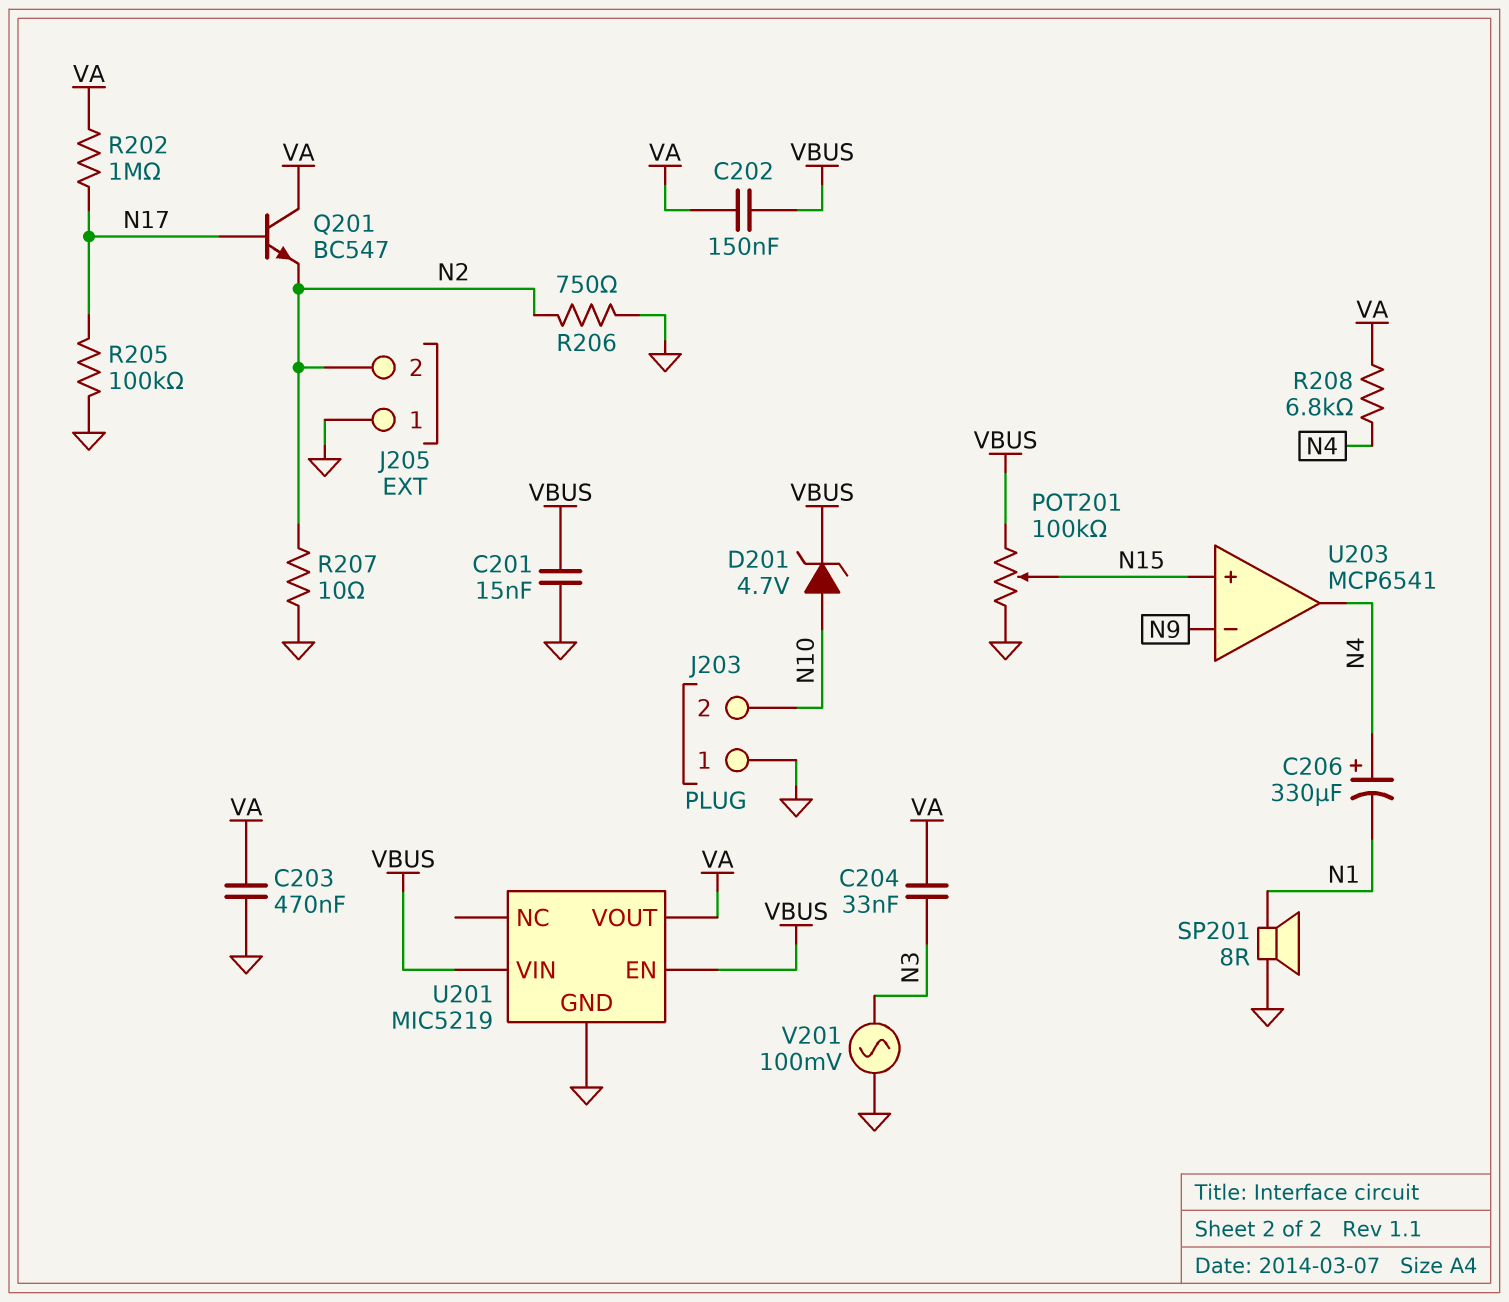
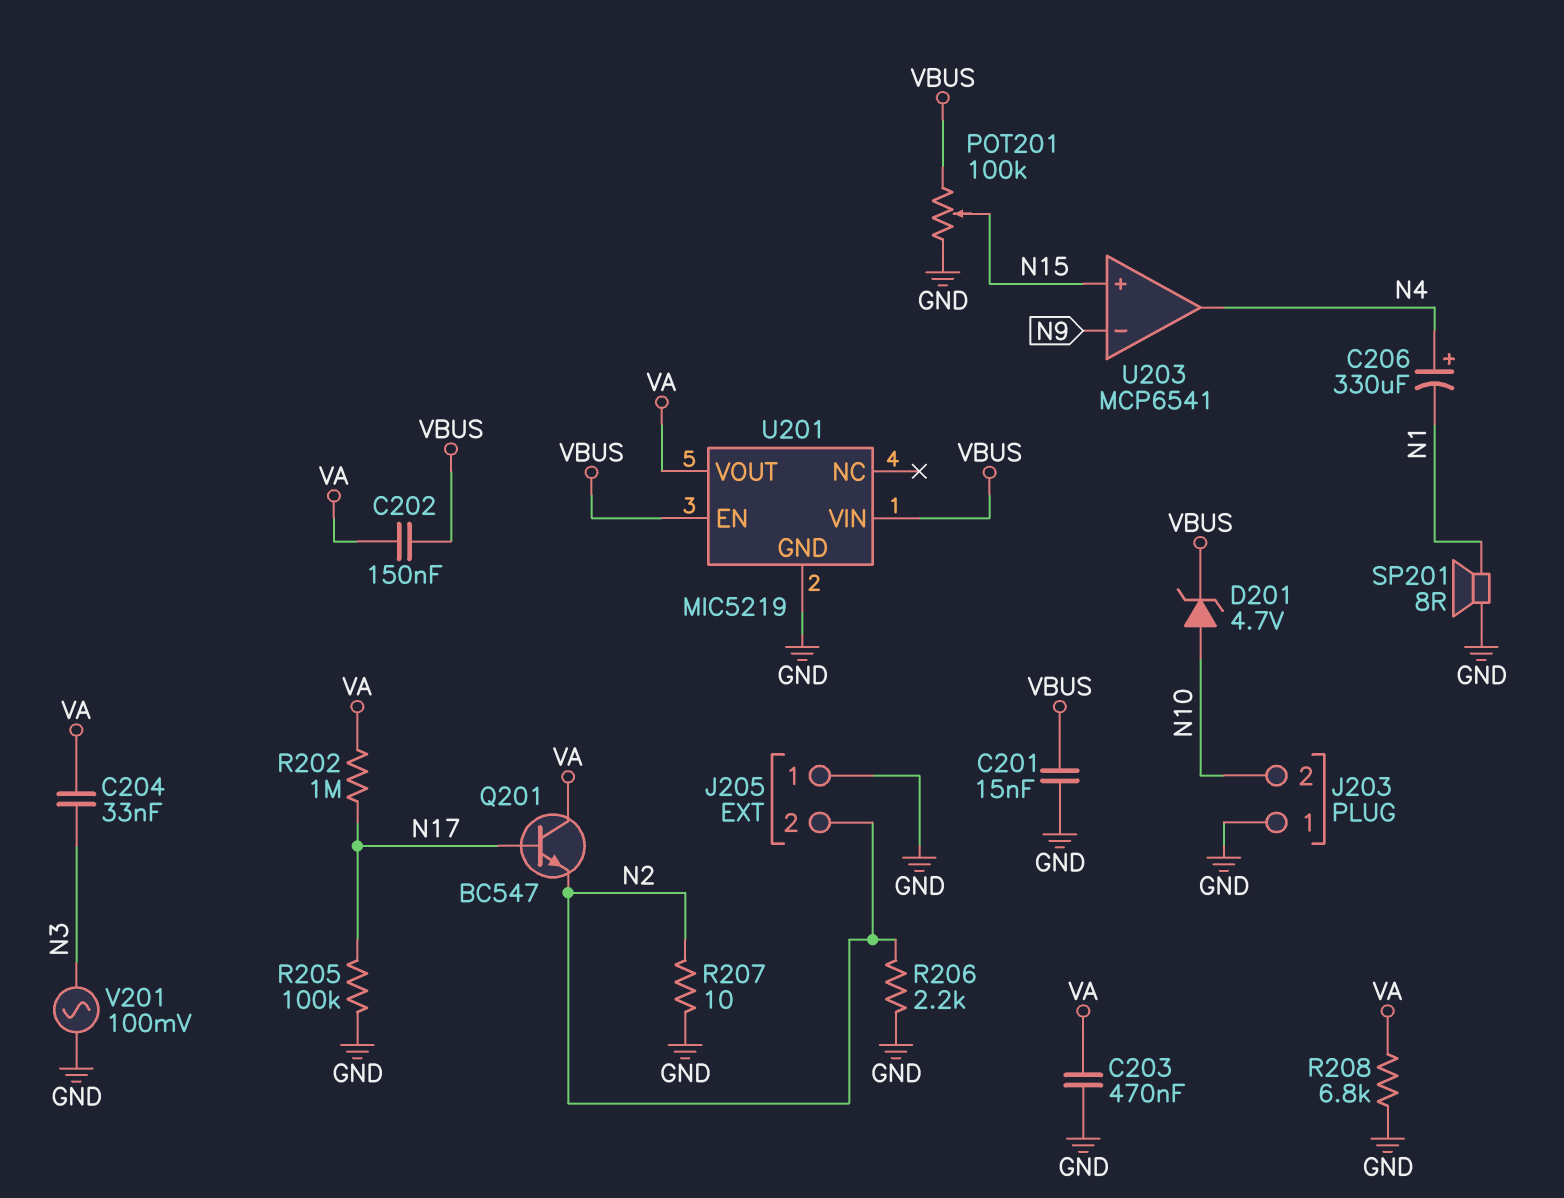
R206: 750 (GND, N2) -> 2.2k (GND, N2)
R208: 6.8k (N4, VA) -> 6.8k (GND, VA)

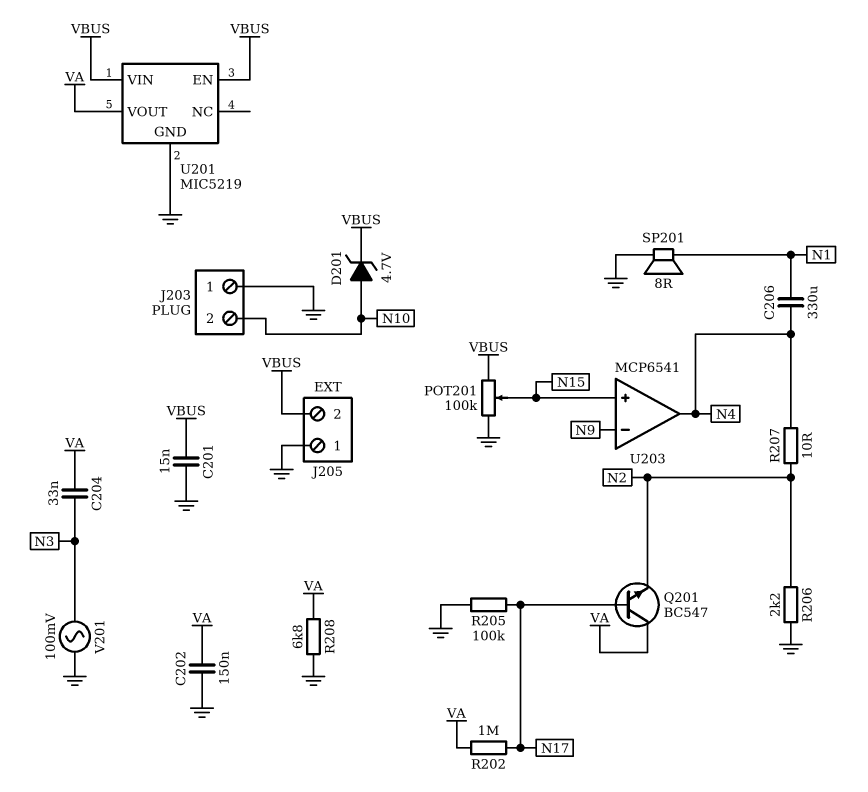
C202: 150nF (VA, VBUS) -> 150nF (GND, VA)
C203: 470nF (GND, VA) -> none
C206: 330uF (plus N4, minus N1) -> 330uF (N1, N4)
J205 pin 2: N2 -> VBUS
R207: 10 (GND, N2) -> 10 (N2, N4)

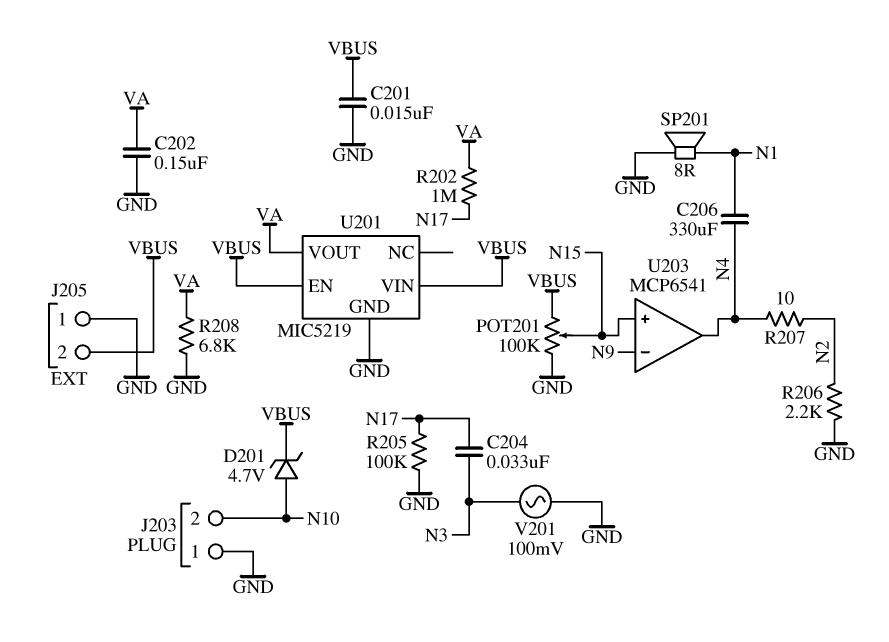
C204: 33nF (N3, VA) -> 33nF (N3, N17)
Q201: NPN BC547 (B N17, C VA, E N2) -> none

